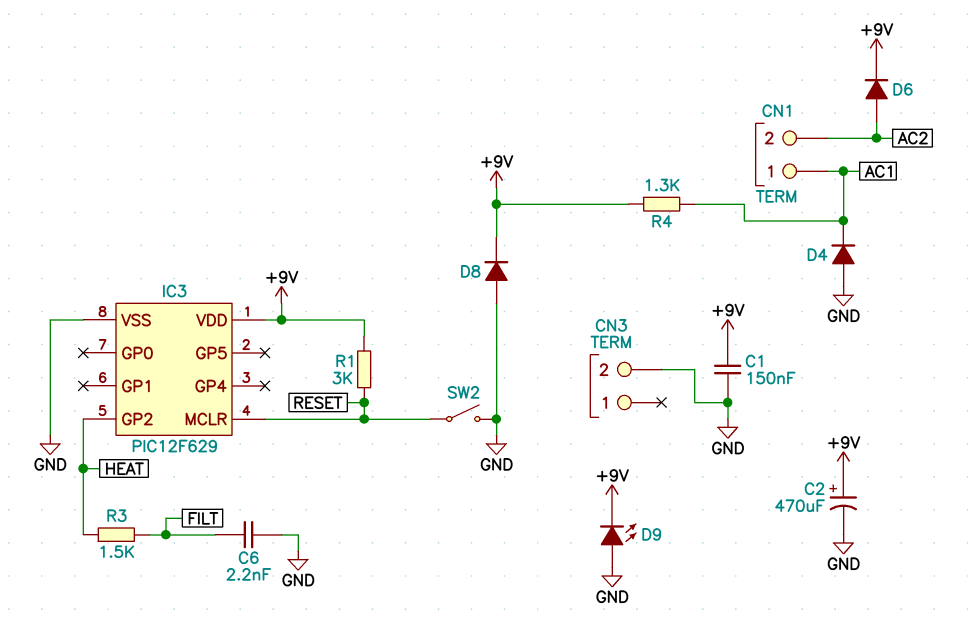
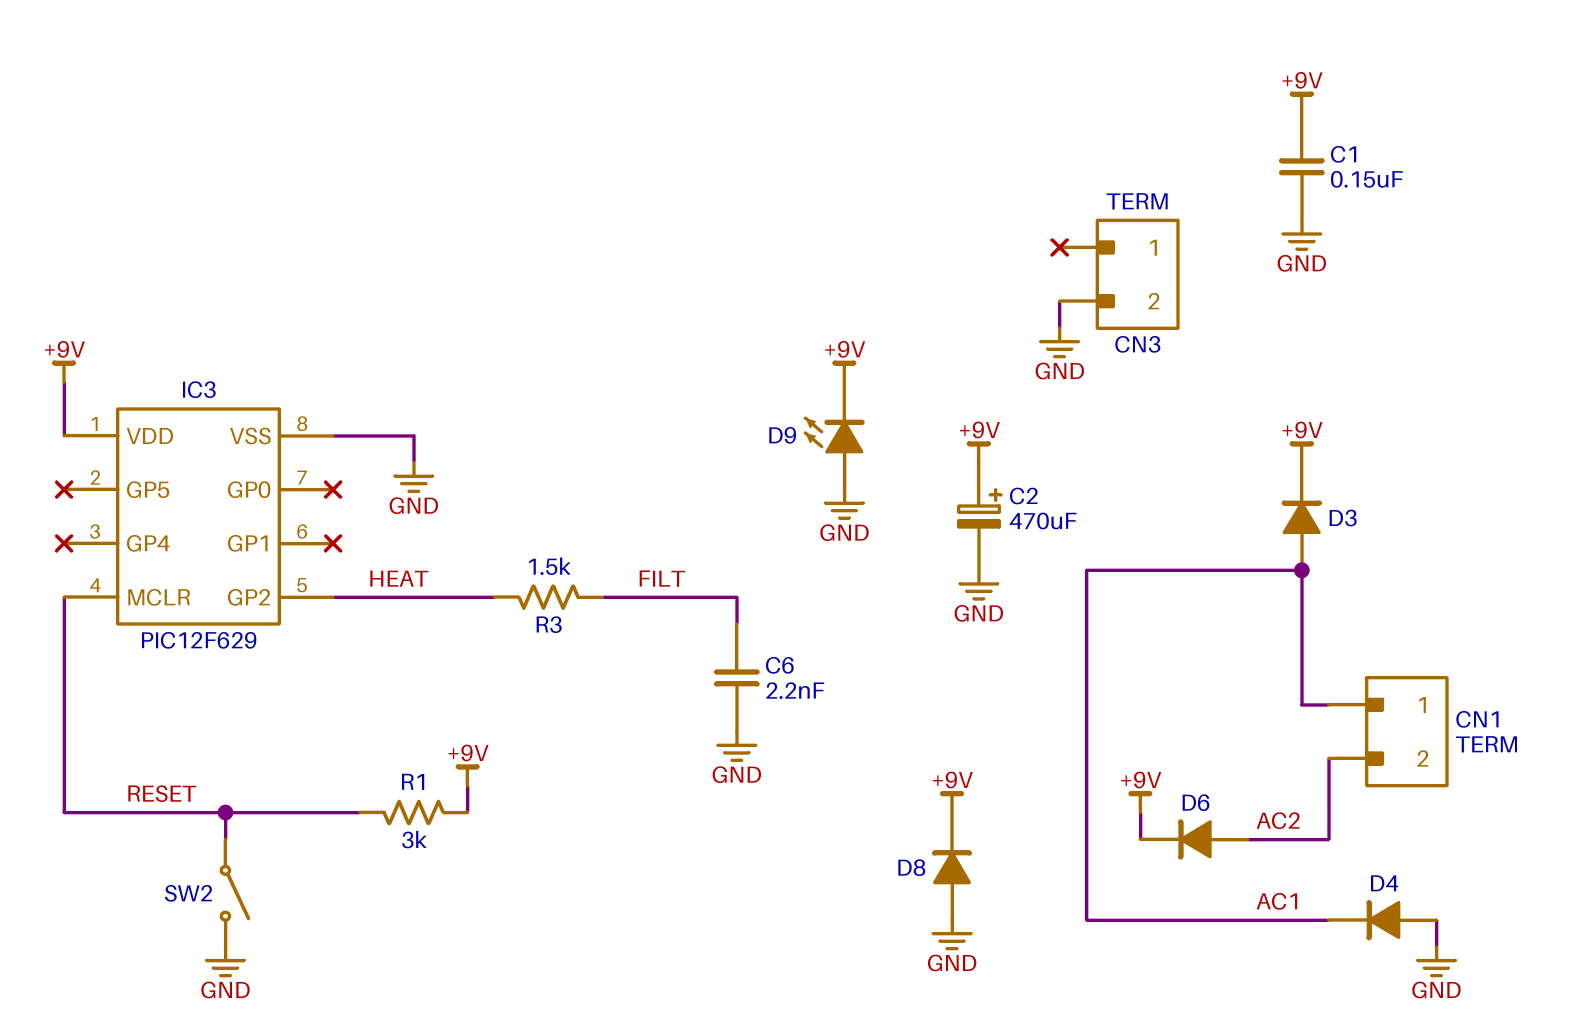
D3: none -> diode (A AC1, K +9V)
R4: 1.3k (+9V, AC1) -> none

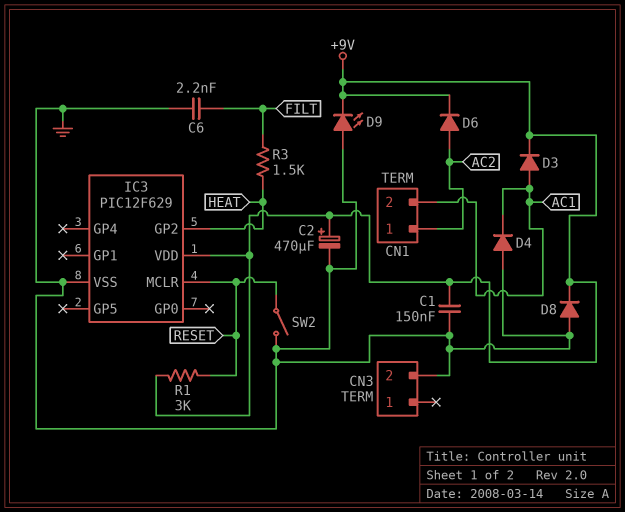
CN1 pin 1: AC1 -> AC2
CN1 pin 2: AC2 -> AC1

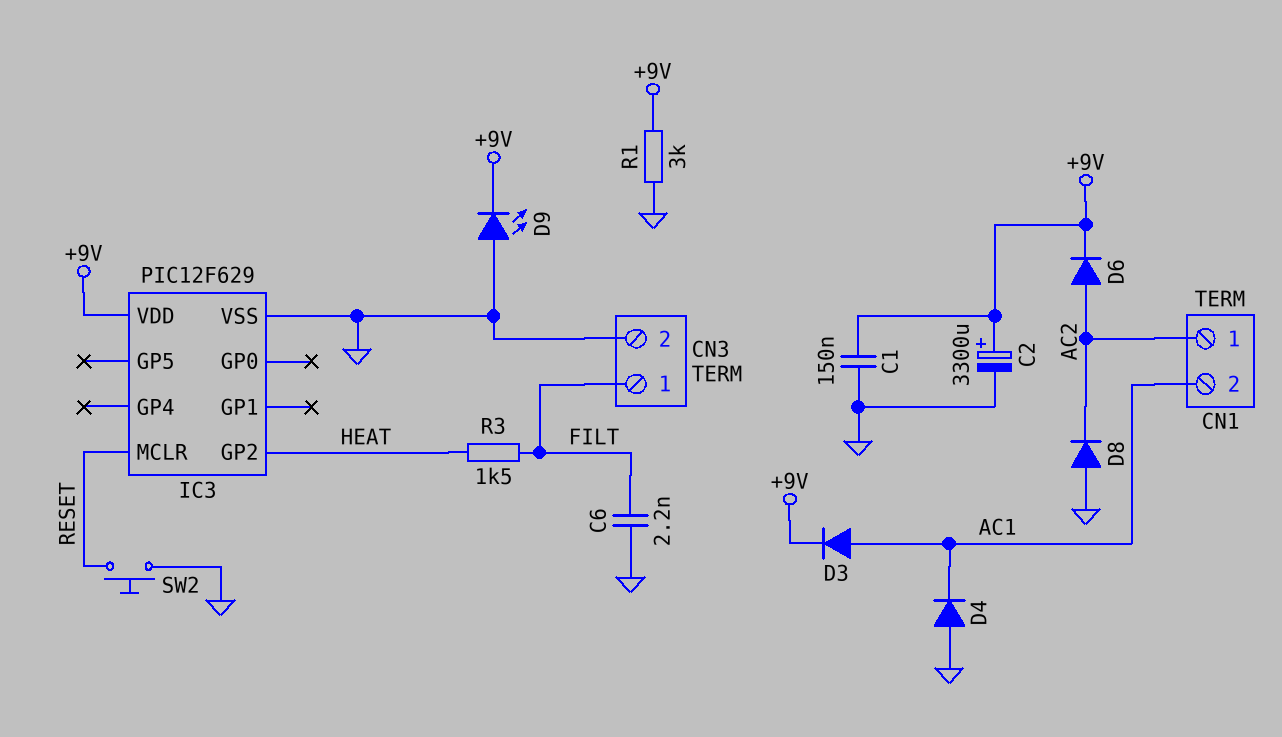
C2: 470uF (plus +9V, minus GND) -> 3300uF (plus +9V, minus GND)
CN3 pin 1: none -> FILT
D8: diode (A GND, K +9V) -> diode (A GND, K AC2)
R1: 3k (+9V, RESET) -> 3k (+9V, GND)
SW2: switch (GND, RESET) -> button (GND, RESET)

